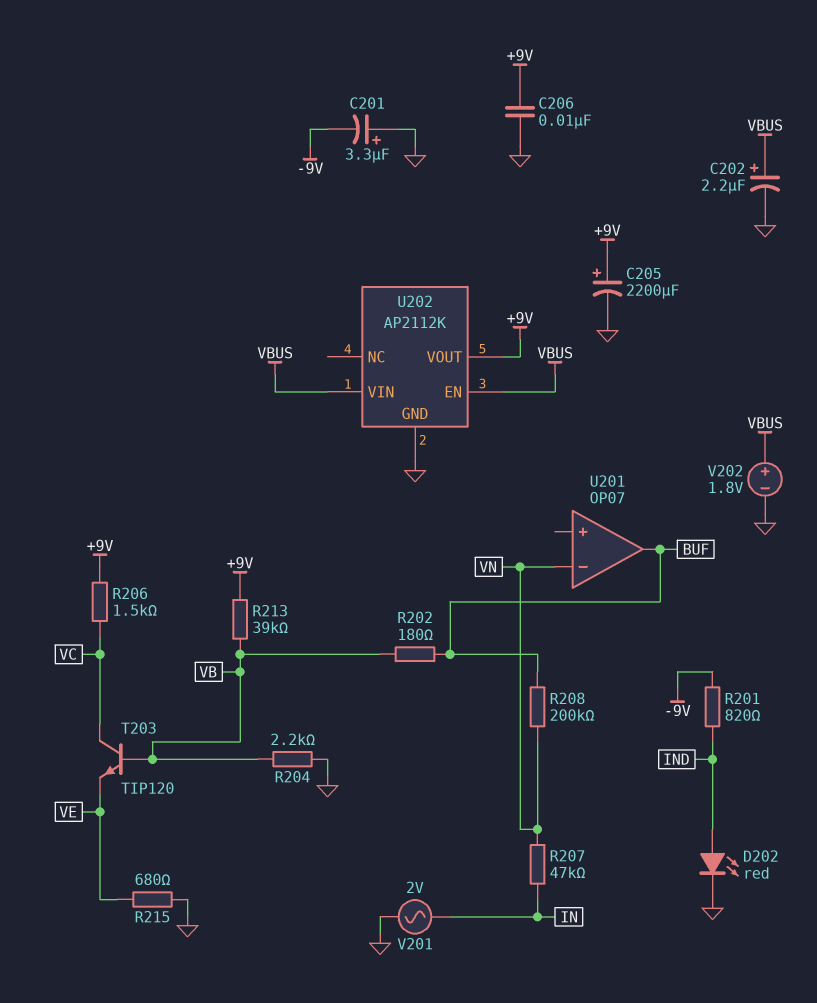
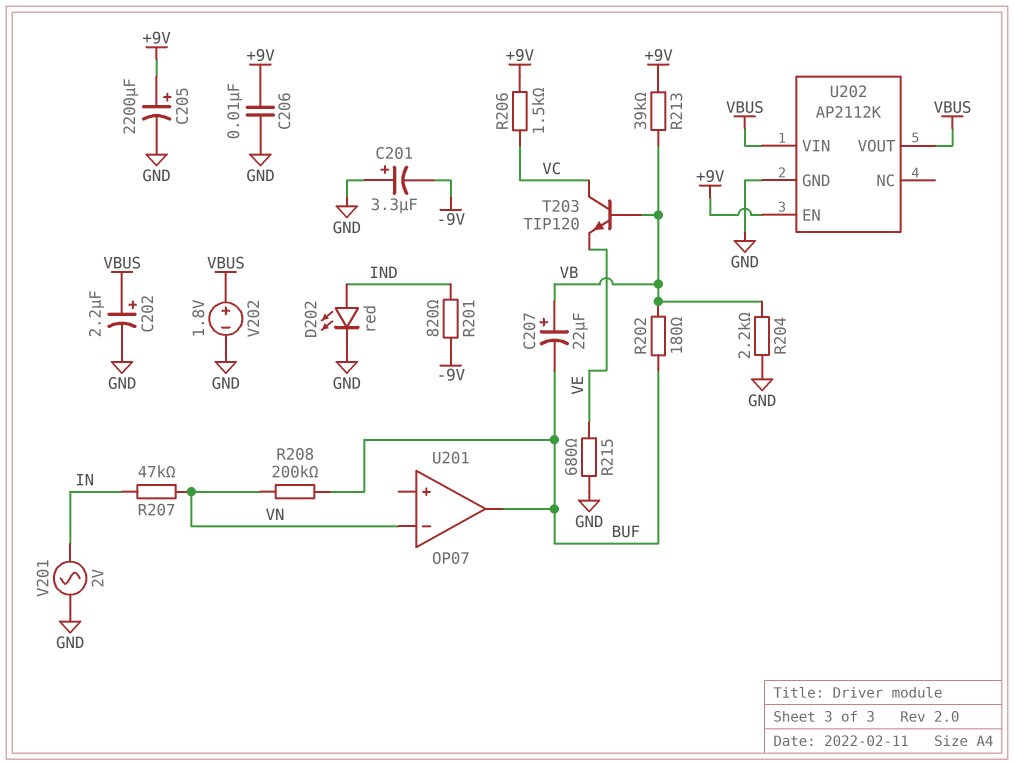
C207: none -> 22uF (plus VB, minus BUF)
U202 pin EN: VBUS -> +9V
U202 pin VOUT: +9V -> VBUS

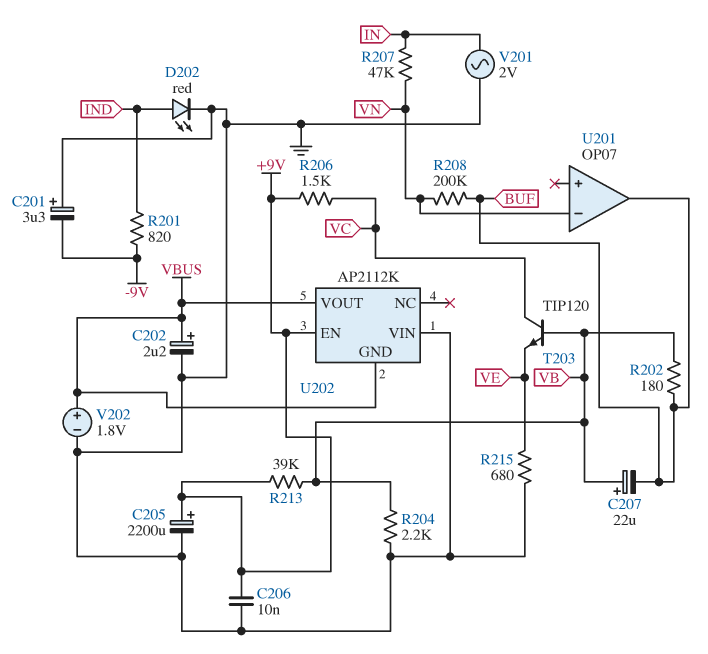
U202 pin GND: GND -> VBUS
U202 pin VIN: VBUS -> GND

